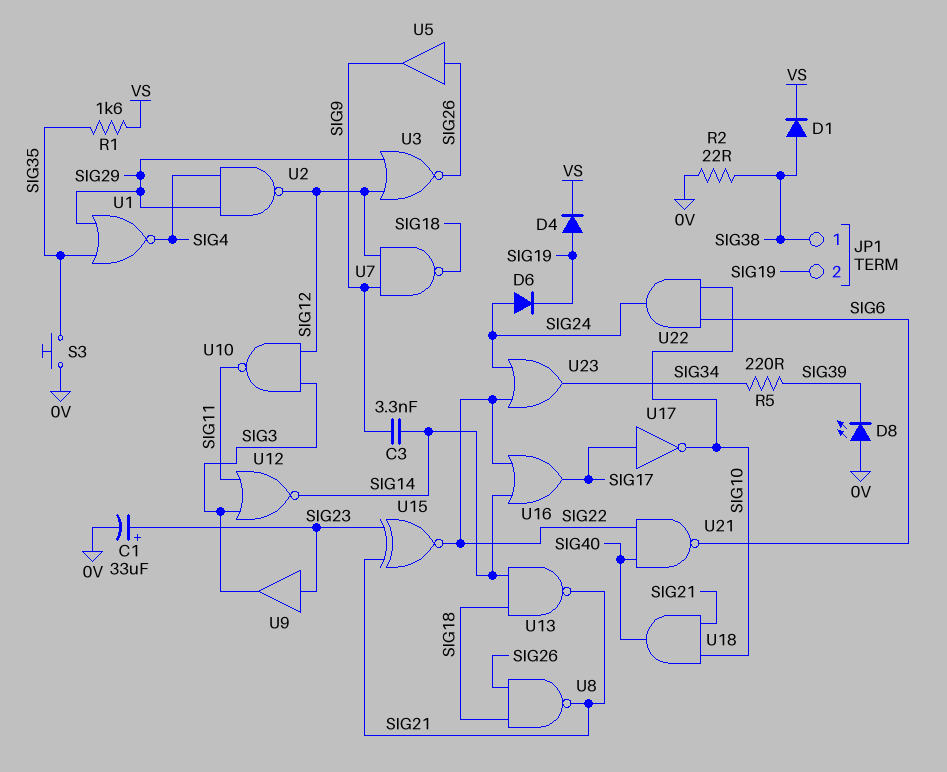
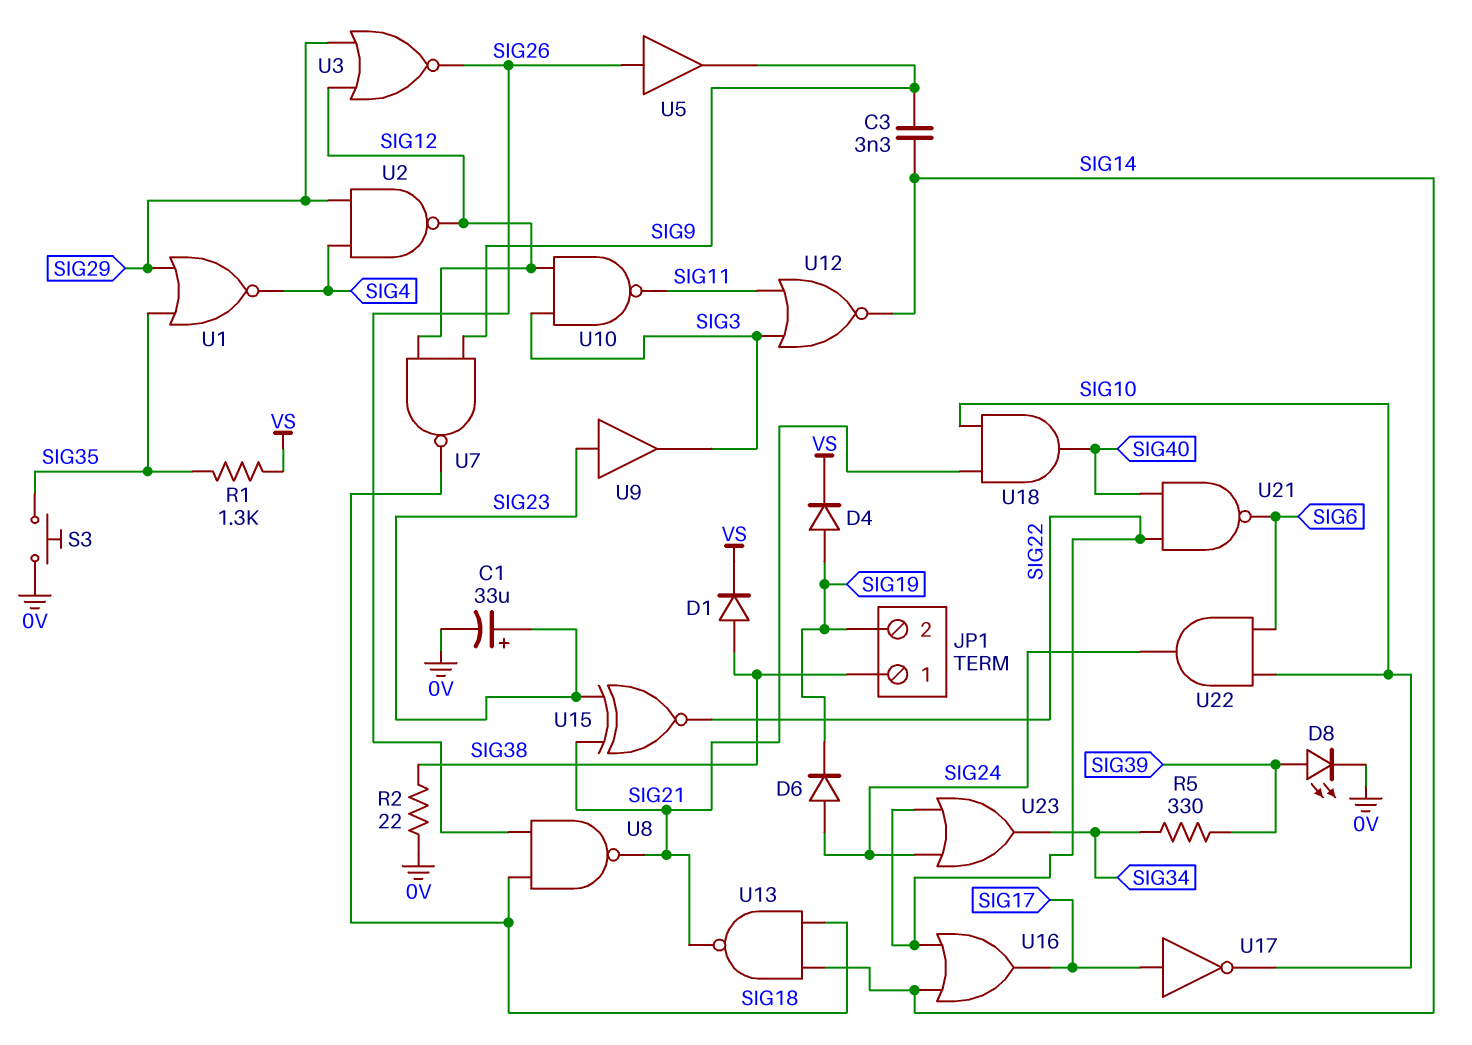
D8: LED (A 0V, K SIG39) -> LED (A SIG39, K 0V)
R1: 1.6k (SIG35, VS) -> 1.3k (SIG35, VS)
R5: 220 (SIG34, SIG39) -> 330 (SIG34, SIG39)

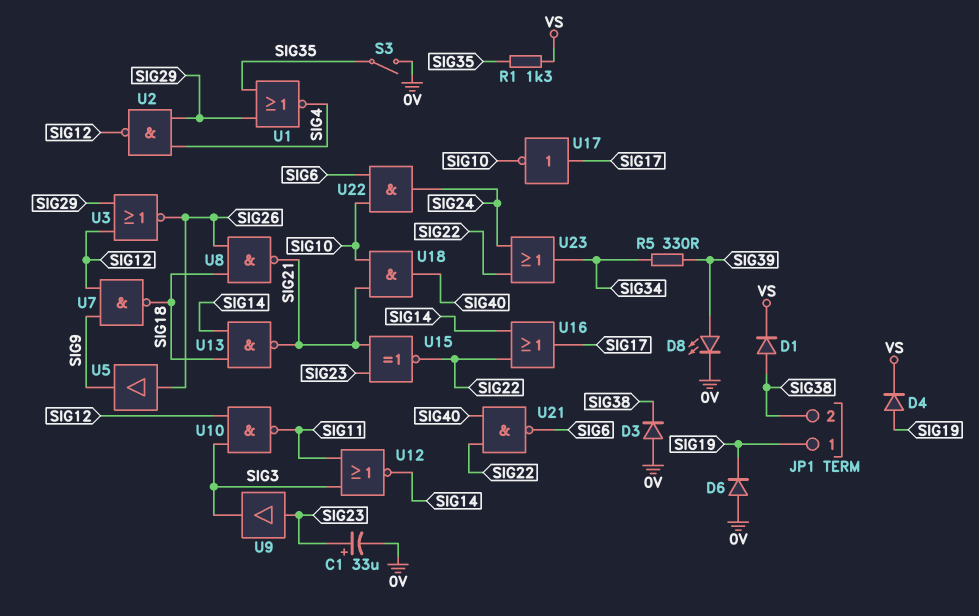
C3: 3.3nF (SIG9, SIG14) -> none
D3: none -> diode (A 0V, K SIG38)
D6: diode (A SIG24, K SIG19) -> diode (A 0V, K SIG19)
JP1 pin 1: SIG38 -> SIG19
JP1 pin 2: SIG19 -> SIG38
R2: 22 (0V, SIG38) -> none
S3: button (0V, SIG35) -> switch (0V, SIG35)

